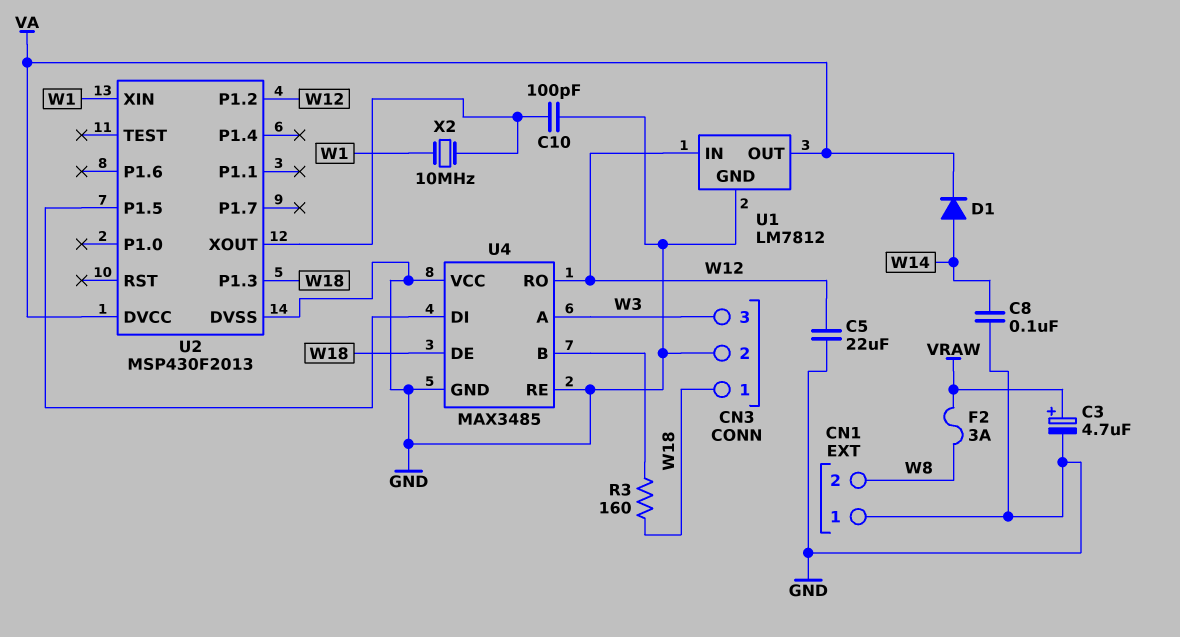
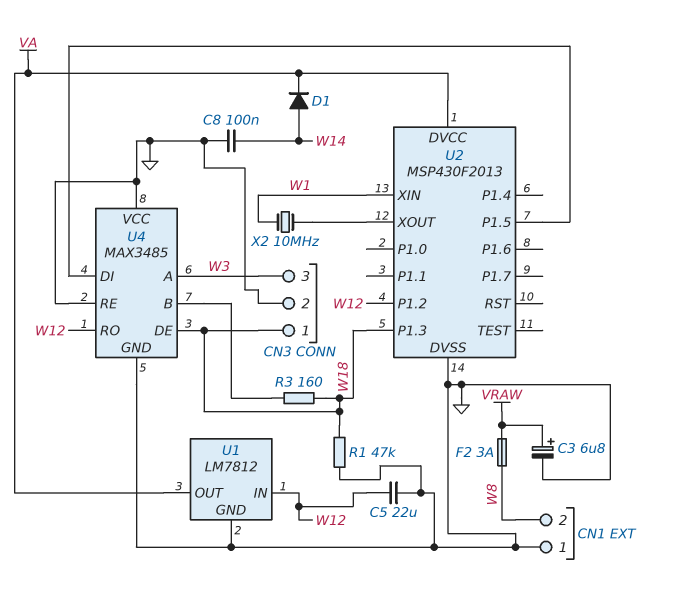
C3: 4.7uF (plus VRAW, minus GND) -> 6.8uF (plus VRAW, minus GND)
C10: 100pF (GND, U2/XOUT) -> none
R1: none -> 47k (GND, W18)

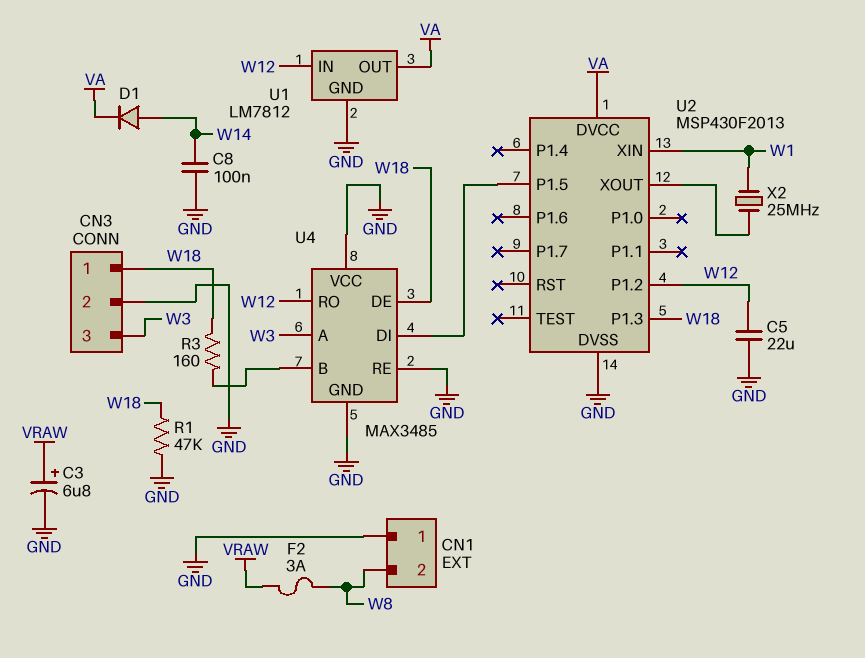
X2: 10MHz (U2/XOUT, W1) -> 25MHz (U2/XOUT, W1)

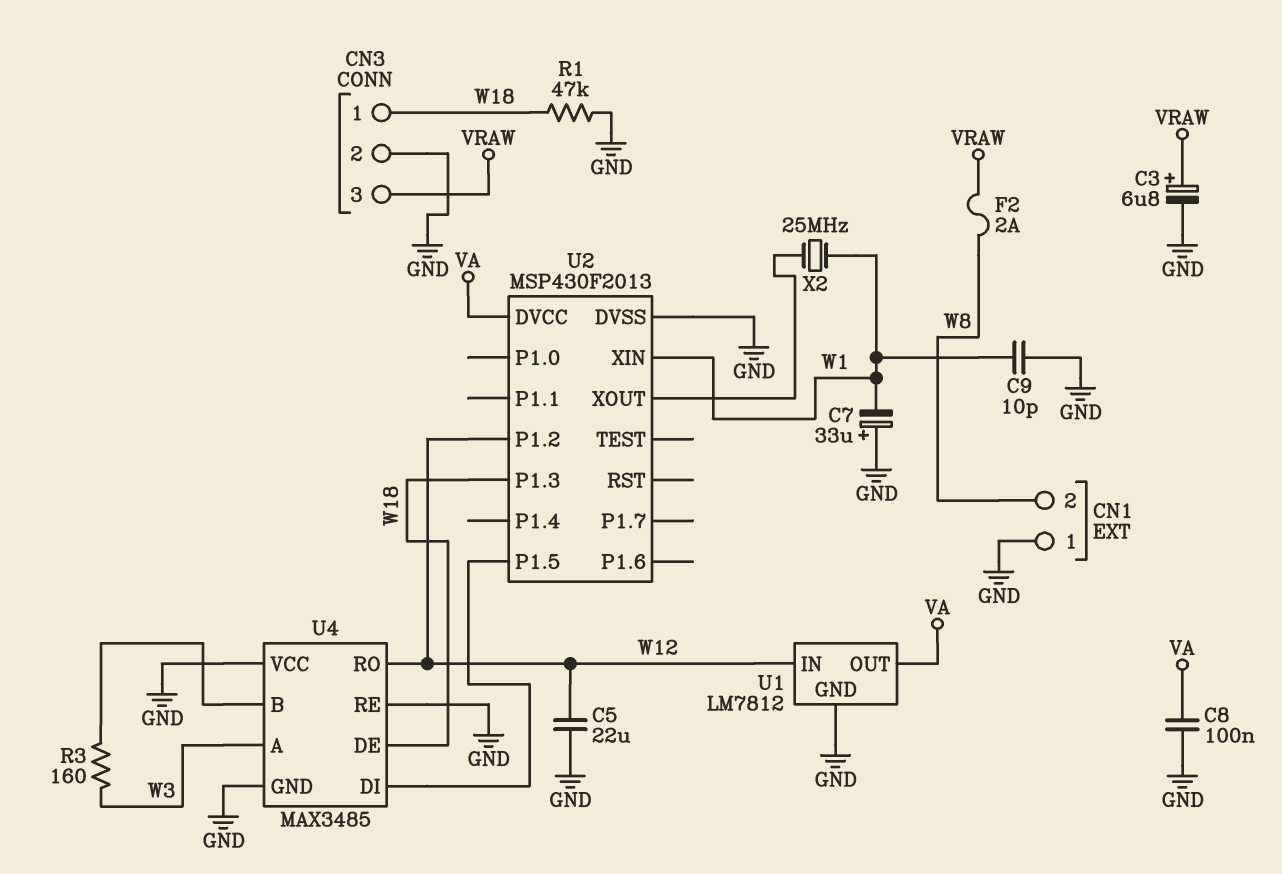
C7: none -> 33uF (plus GND, minus W1)
C8: 100nF (GND, W14) -> 100nF (GND, VA)
C9: none -> 10pF (GND, W1)
CN3 pin 3: W3 -> VRAW
D1: diode (A W14, K VA) -> none
F2: 3A (VRAW, W8) -> 2A (VRAW, W8)
R3: 160 (U4/B, W18) -> 160 (U4/B, W3)

